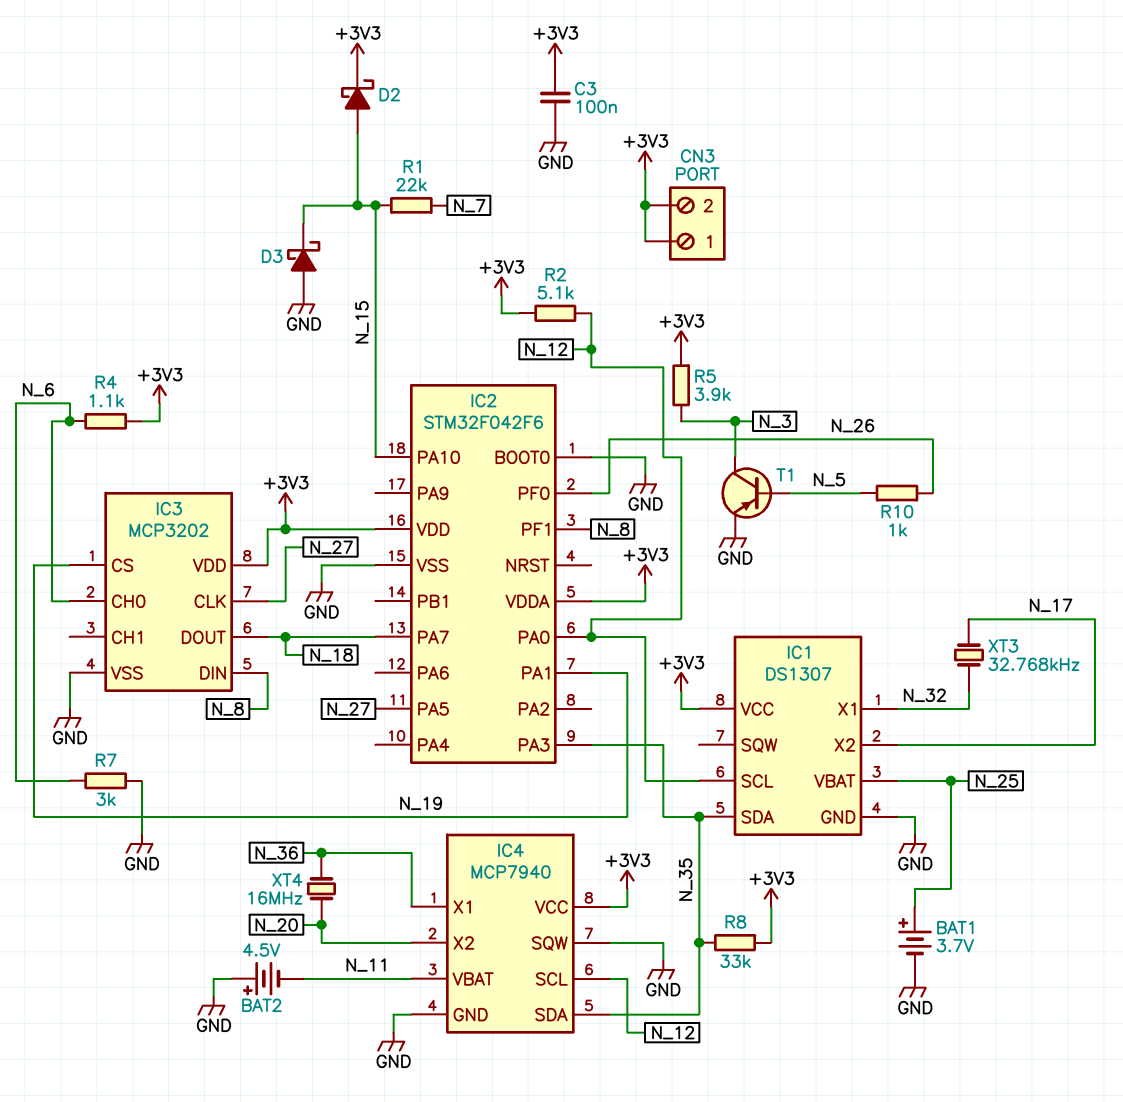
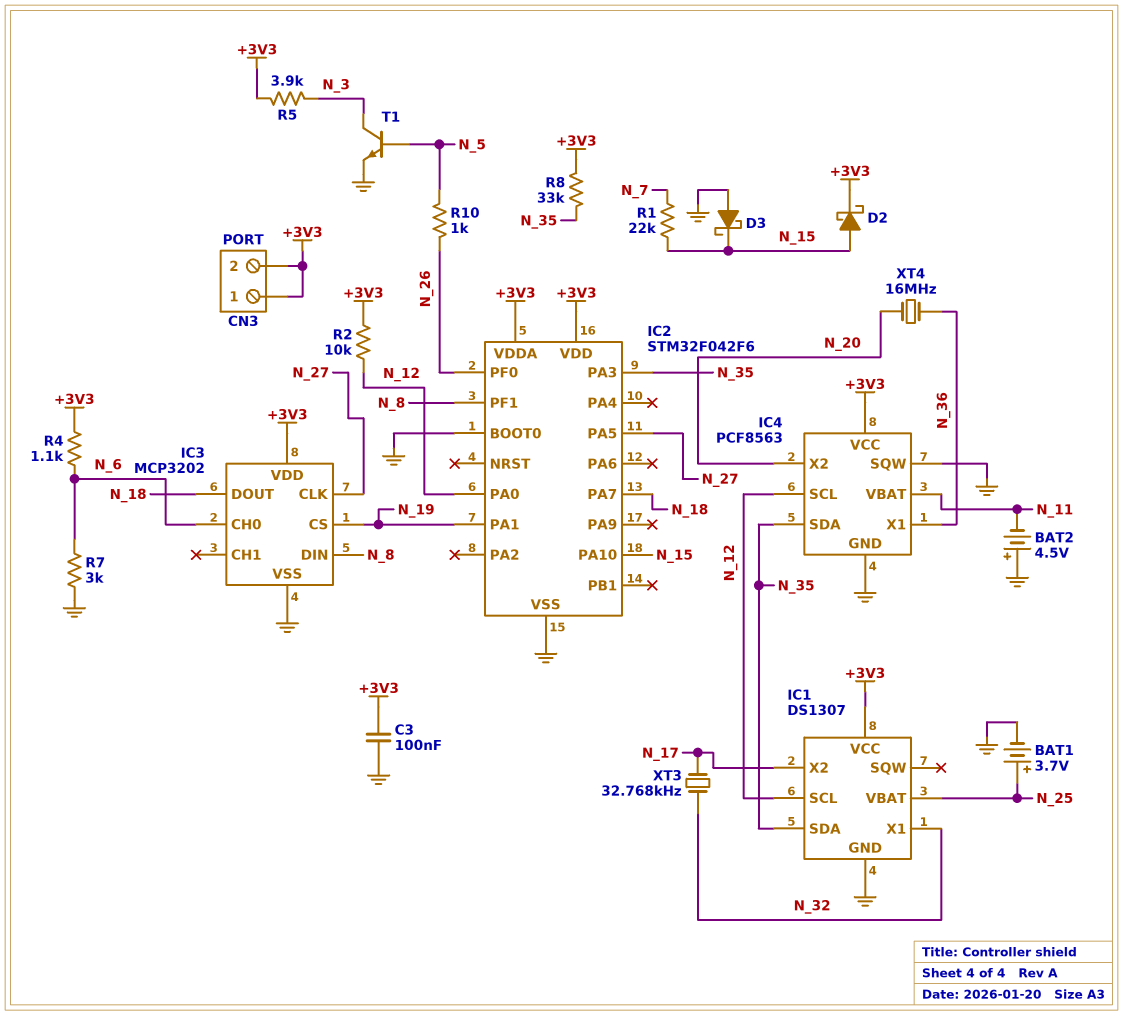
IC4: MCP7940 -> PCF8563
R2: 5.1k (+3V3, N_12) -> 10k (+3V3, N_12)
T1: PNP (B N_5, C N_3, E GND) -> NPN (B N_5, C N_3, E GND)

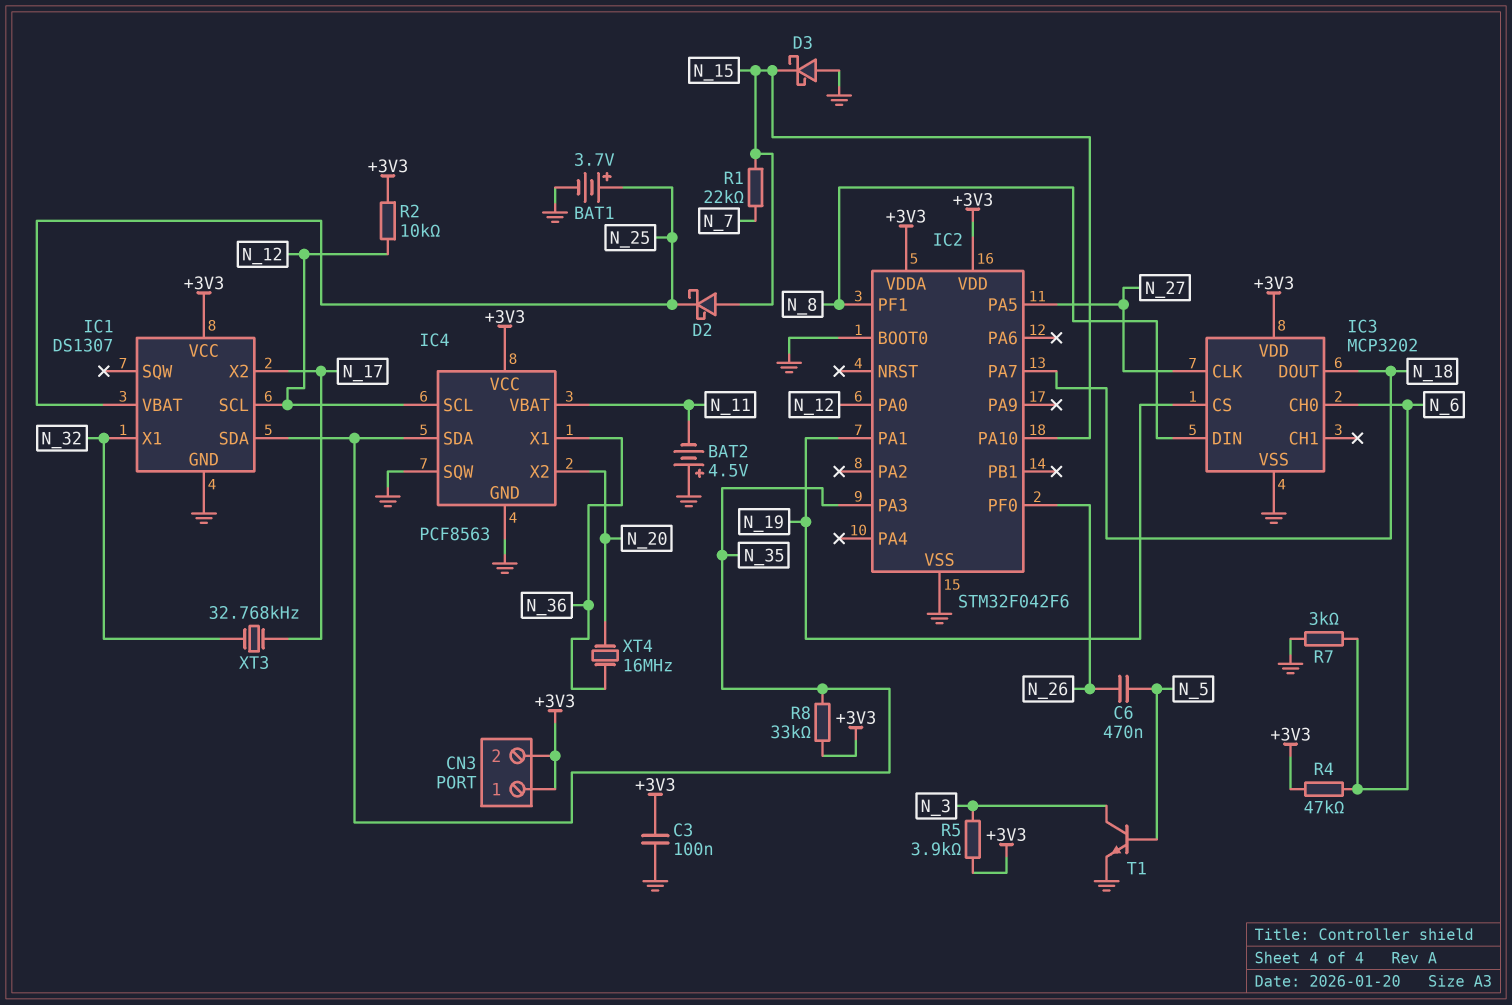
C6: none -> 470nF (N_5, N_26)
D2: schottky (A N_15, K +3V3) -> schottky (A N_15, K N_25)
R4: 1.1k (+3V3, N_6) -> 47k (+3V3, N_6)
R10: 1k (N_5, N_26) -> none

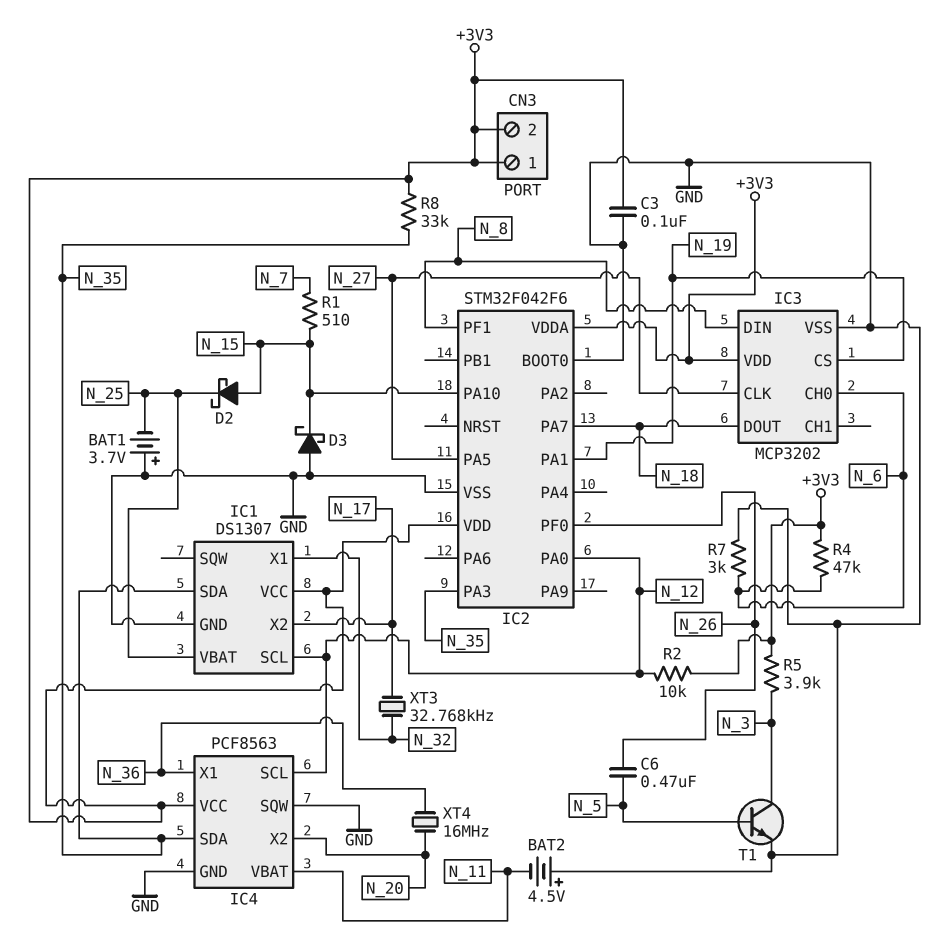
BAT1: 3.7V (plus N_25, minus GND) -> 3.7V (plus GND, minus N_25)
R1: 22k (N_7, N_15) -> 510 (N_7, N_15)

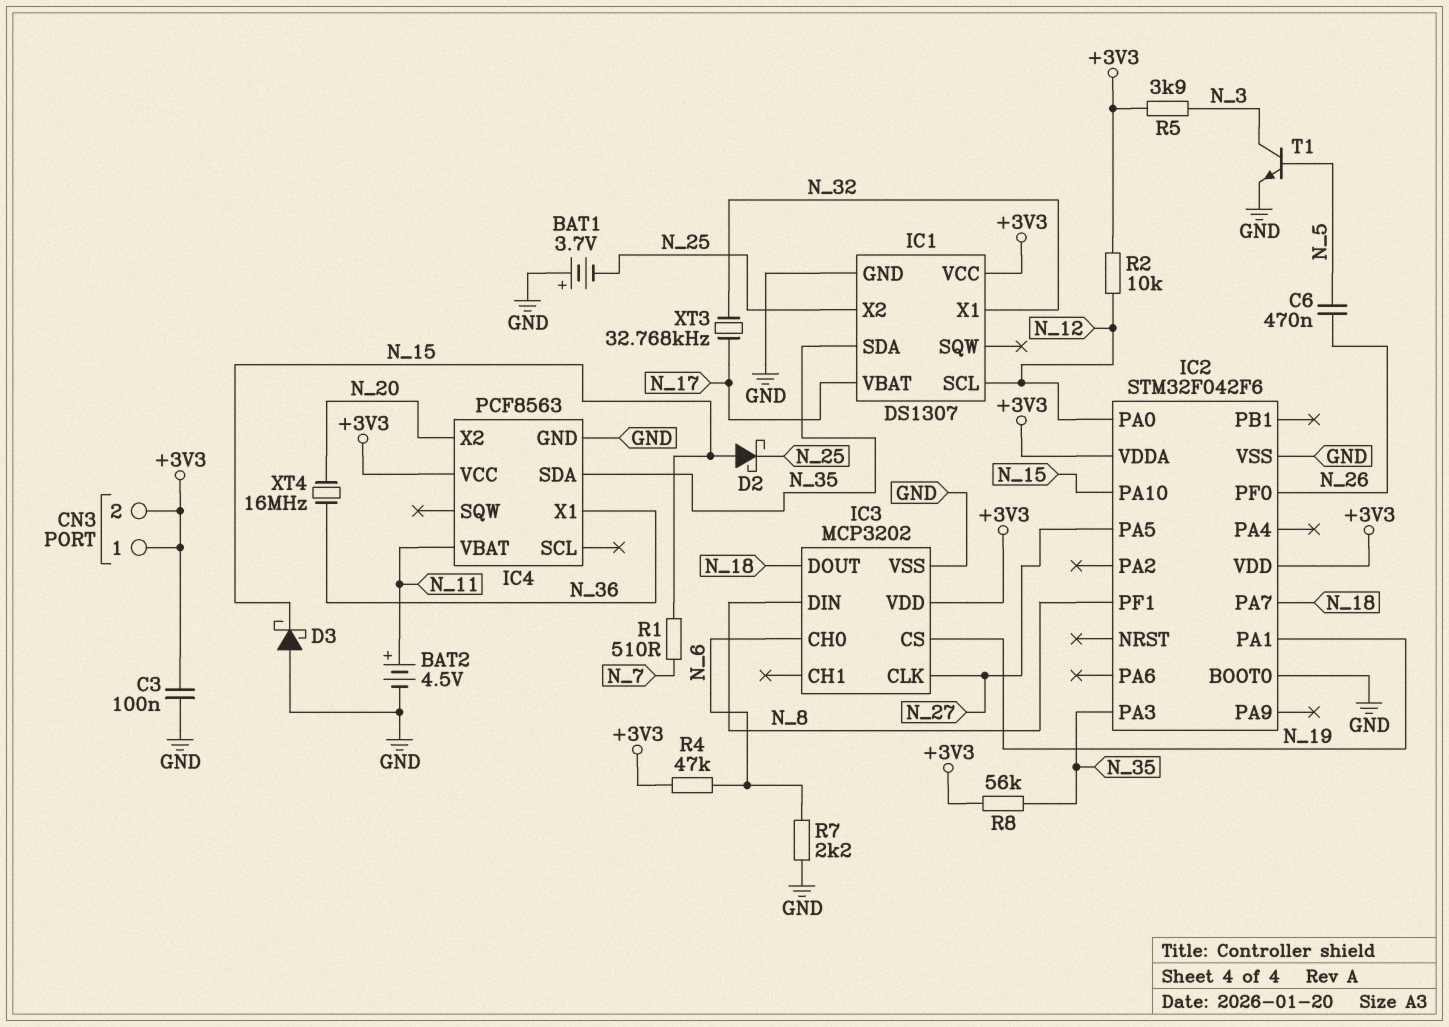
BAT2: 4.5V (plus GND, minus N_11) -> 4.5V (plus N_11, minus GND)
IC1 pin VBAT: N_25 -> N_17
IC1 pin X2: N_17 -> N_25
IC4 pin SCL: N_12 -> none
IC4 pin SQW: GND -> none
R7: 3k (GND, N_6) -> 2.2k (GND, N_6)
R8: 33k (+3V3, N_35) -> 56k (+3V3, N_35)

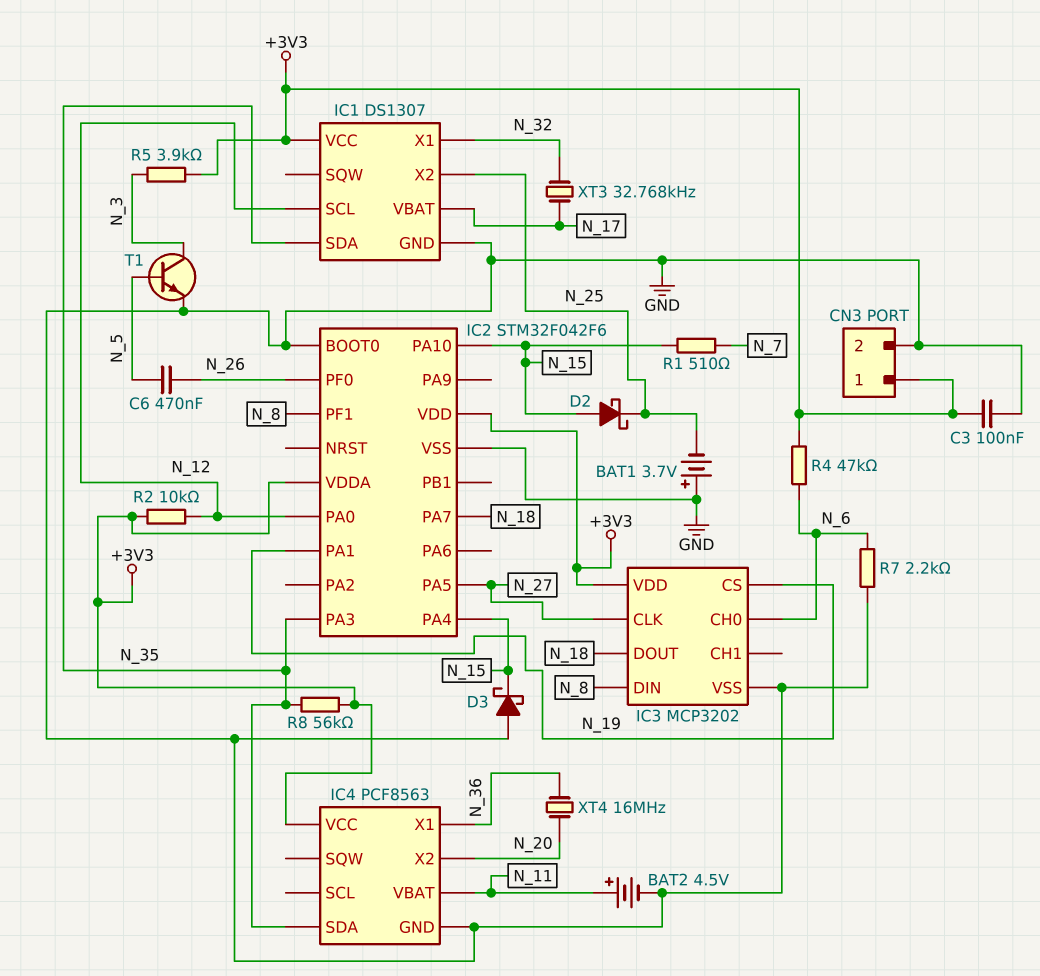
CN3 pin 2: +3V3 -> GND
IC2 pin PA4: none -> N_15

